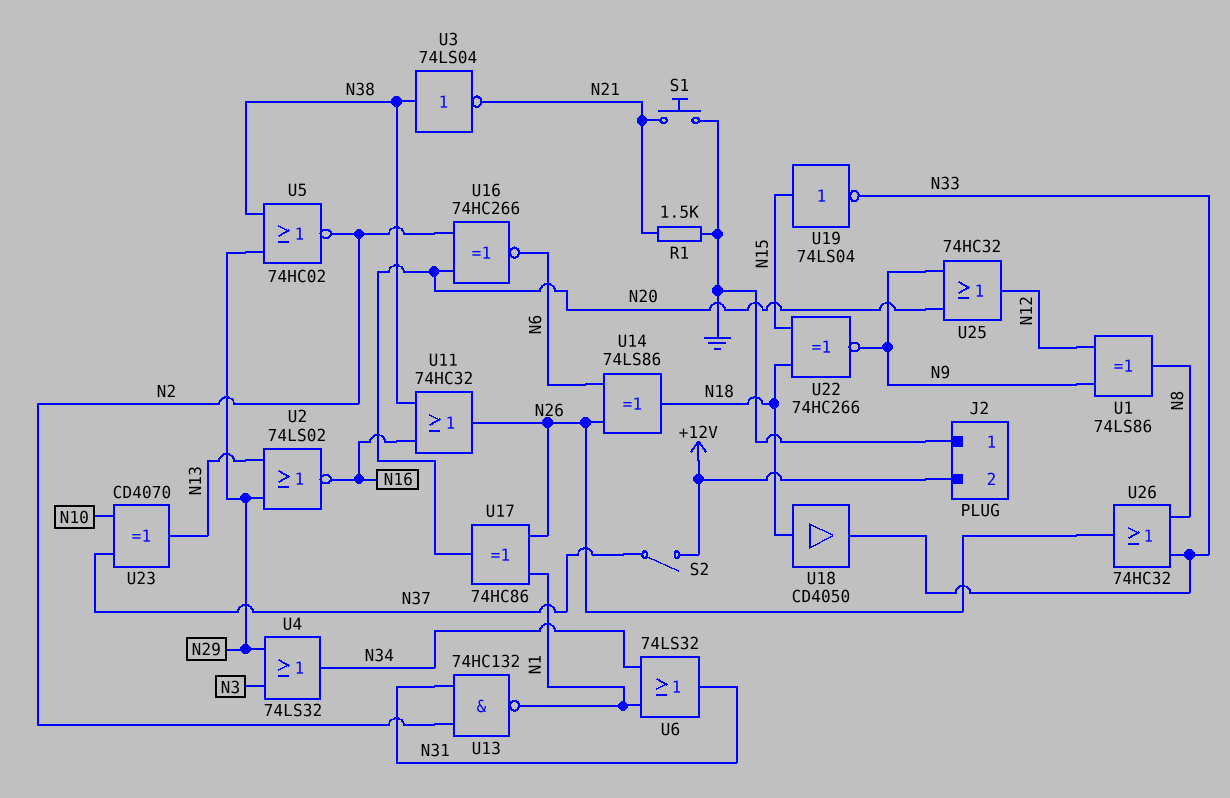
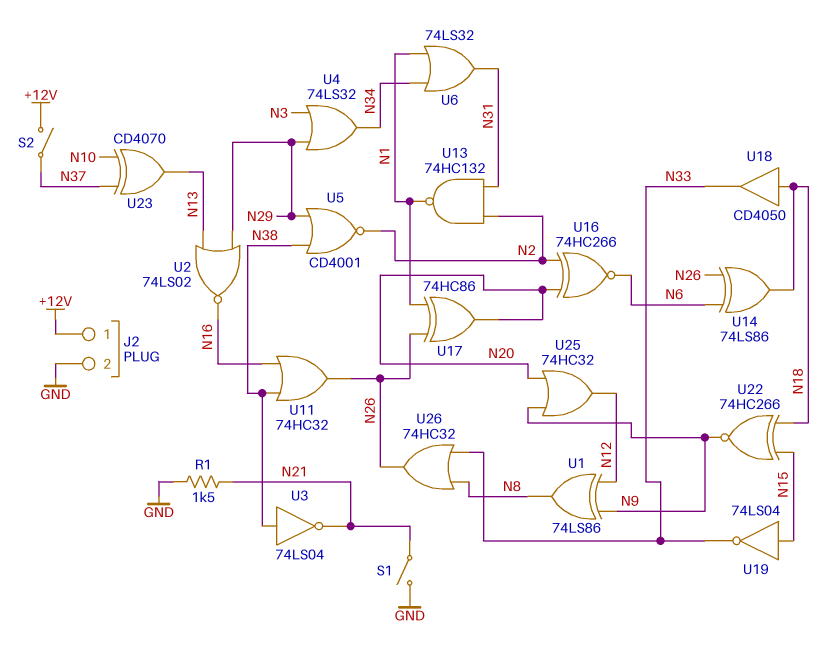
J2 pin 1: GND -> +12V
J2 pin 2: +12V -> GND
S1: button (GND, N21) -> switch (GND, N21)
U5: NOR 74HC02 (in N29, in N38, out N2) -> NOR CD4001 (in N29, in N38, out N2)

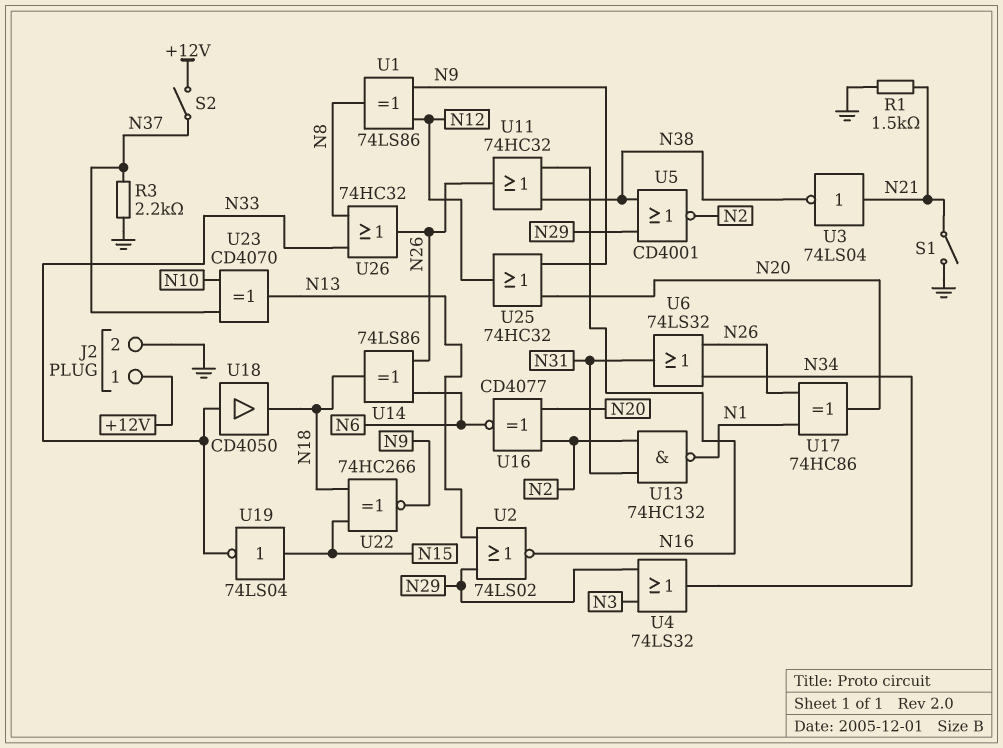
R3: none -> 2.2k (GND, N37)
U3: NOT 74LS04 (in N38, out N21) -> NOT 74LS04 (in N21, out N38)
U6: OR 74LS32 (in N1, in N34, out N31) -> OR 74LS32 (in N26, in N34, out N31)
U16: XNOR 74HC266 (in N2, in N20, out N6) -> XNOR CD4077 (in N2, in N20, out N6)
U18: buffer CD4050 (in N18, out N33) -> buffer CD4050 (in N33, out N18)

